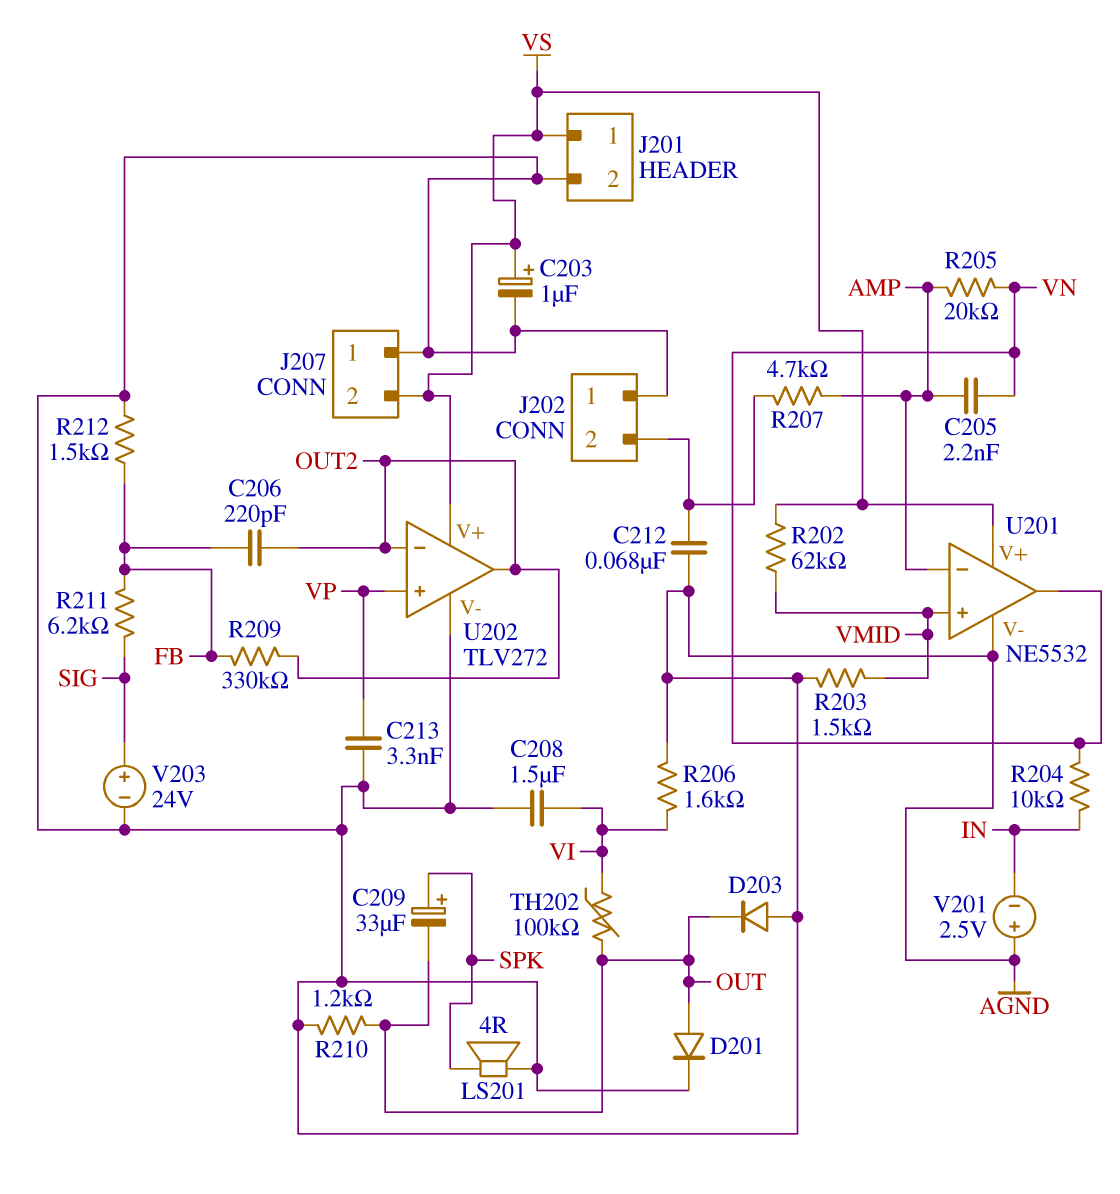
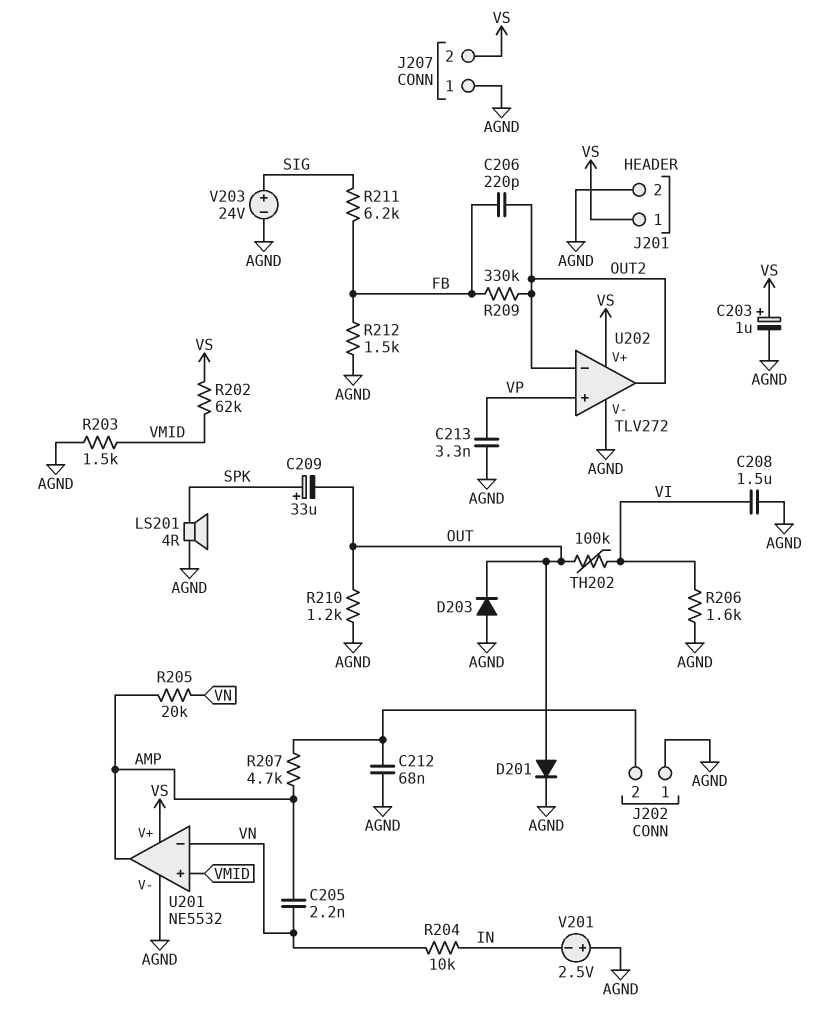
U201 pin in-: AMP -> VN
U201 pin out: VN -> AMP

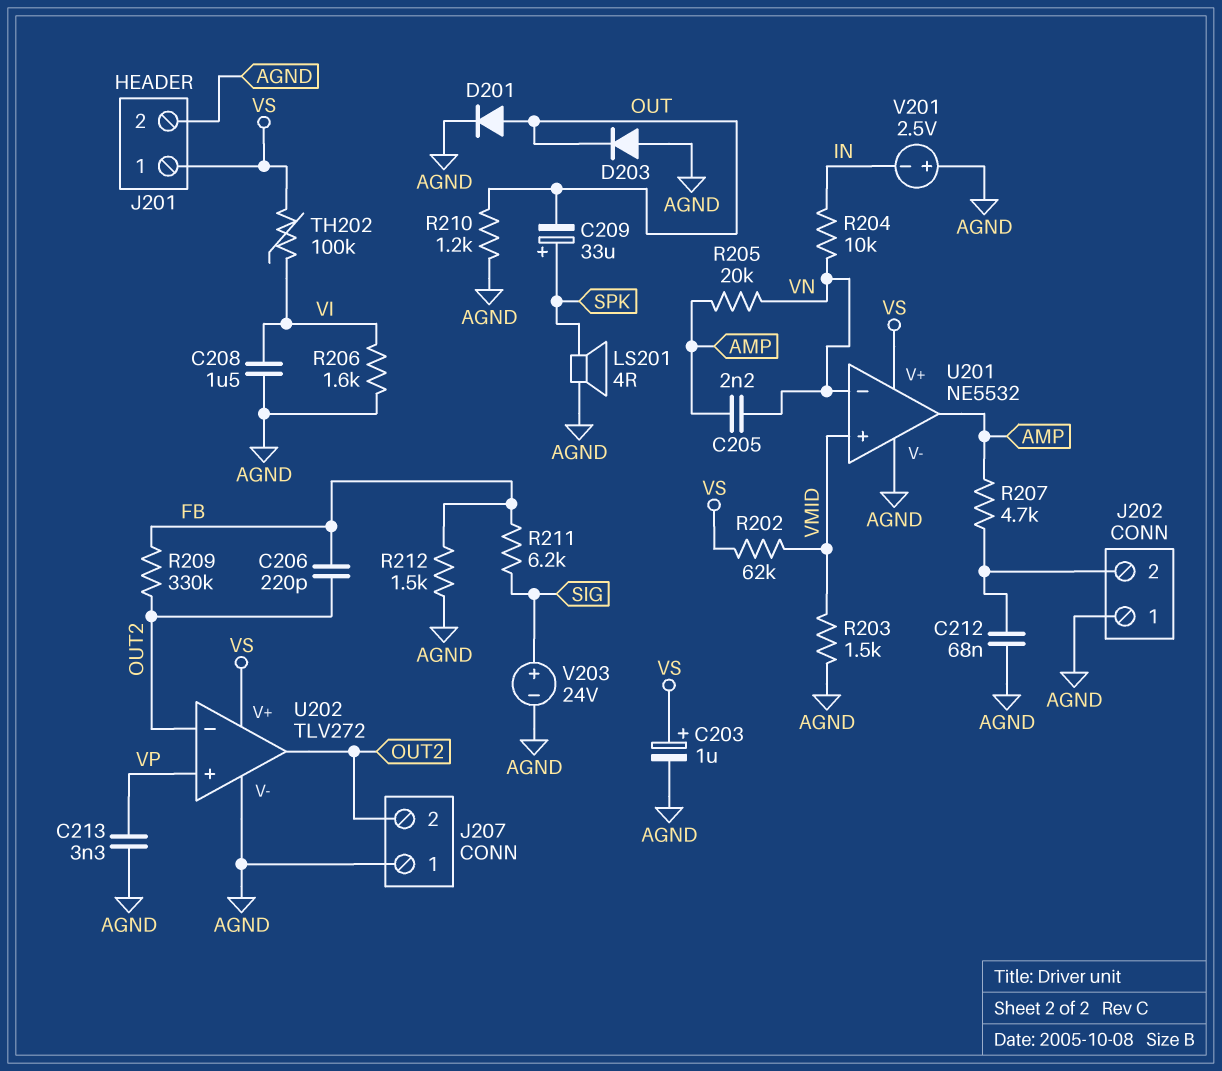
J207 pin 2: VS -> OUT2
TH202: 100k (OUT, VI) -> 100k (VI, VS)

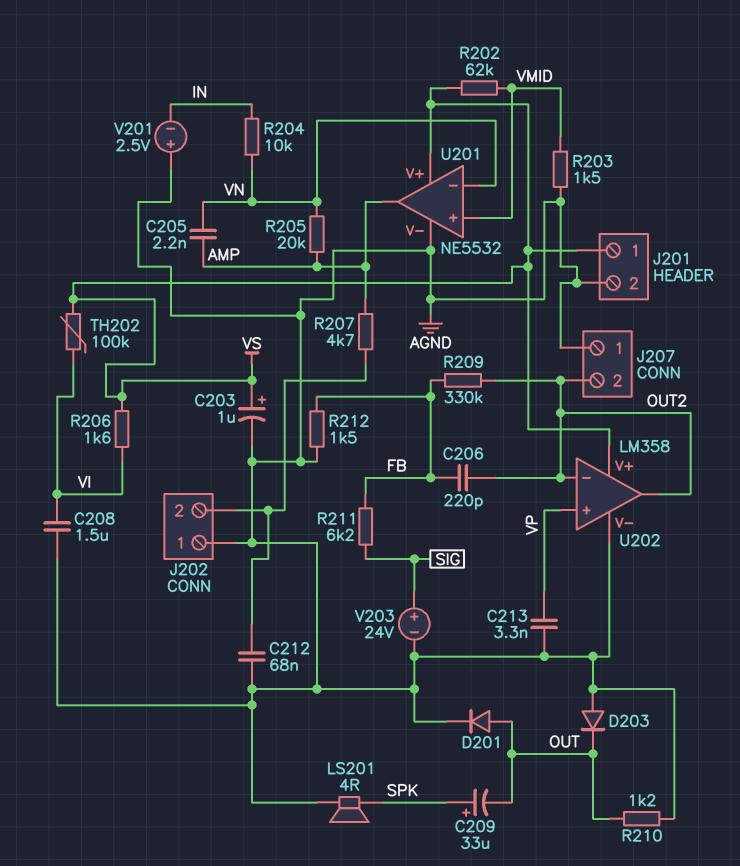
R206: 1.6k (AGND, VI) -> 1.6k (VI, VS)
U202: TLV272 -> LM358

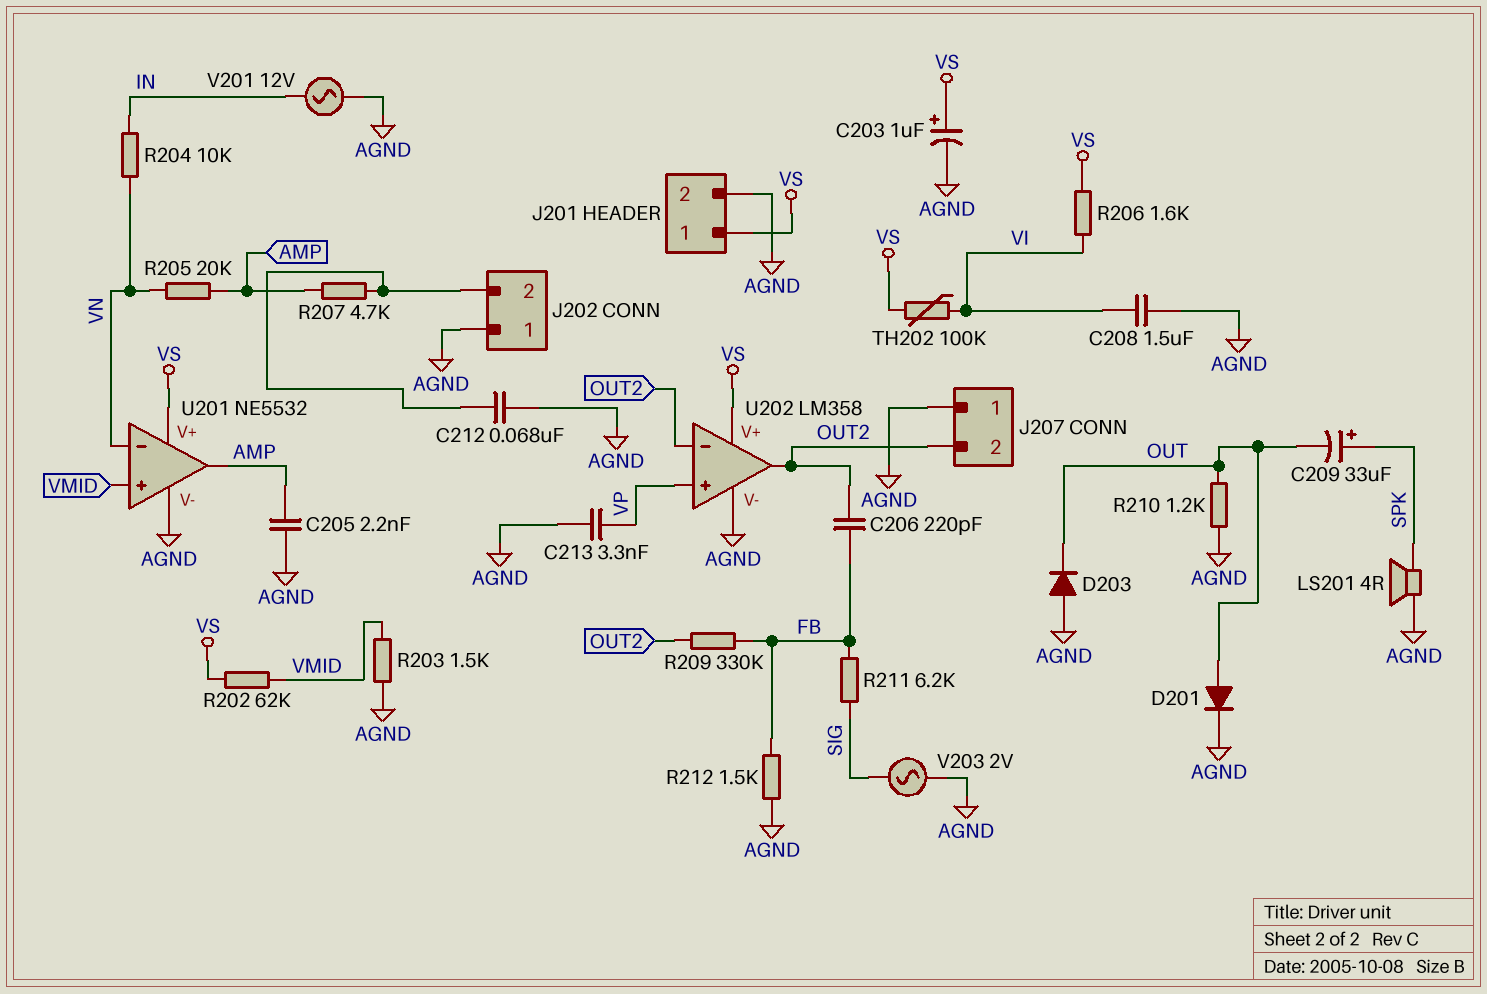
C205: 2.2nF (AMP, VN) -> 2.2nF (AGND, AMP)
V201: 2.5V (plus AGND, minus IN) -> AC 12V (AGND, IN)
V203: 24V (plus SIG, minus AGND) -> AC 2V (AGND, SIG)

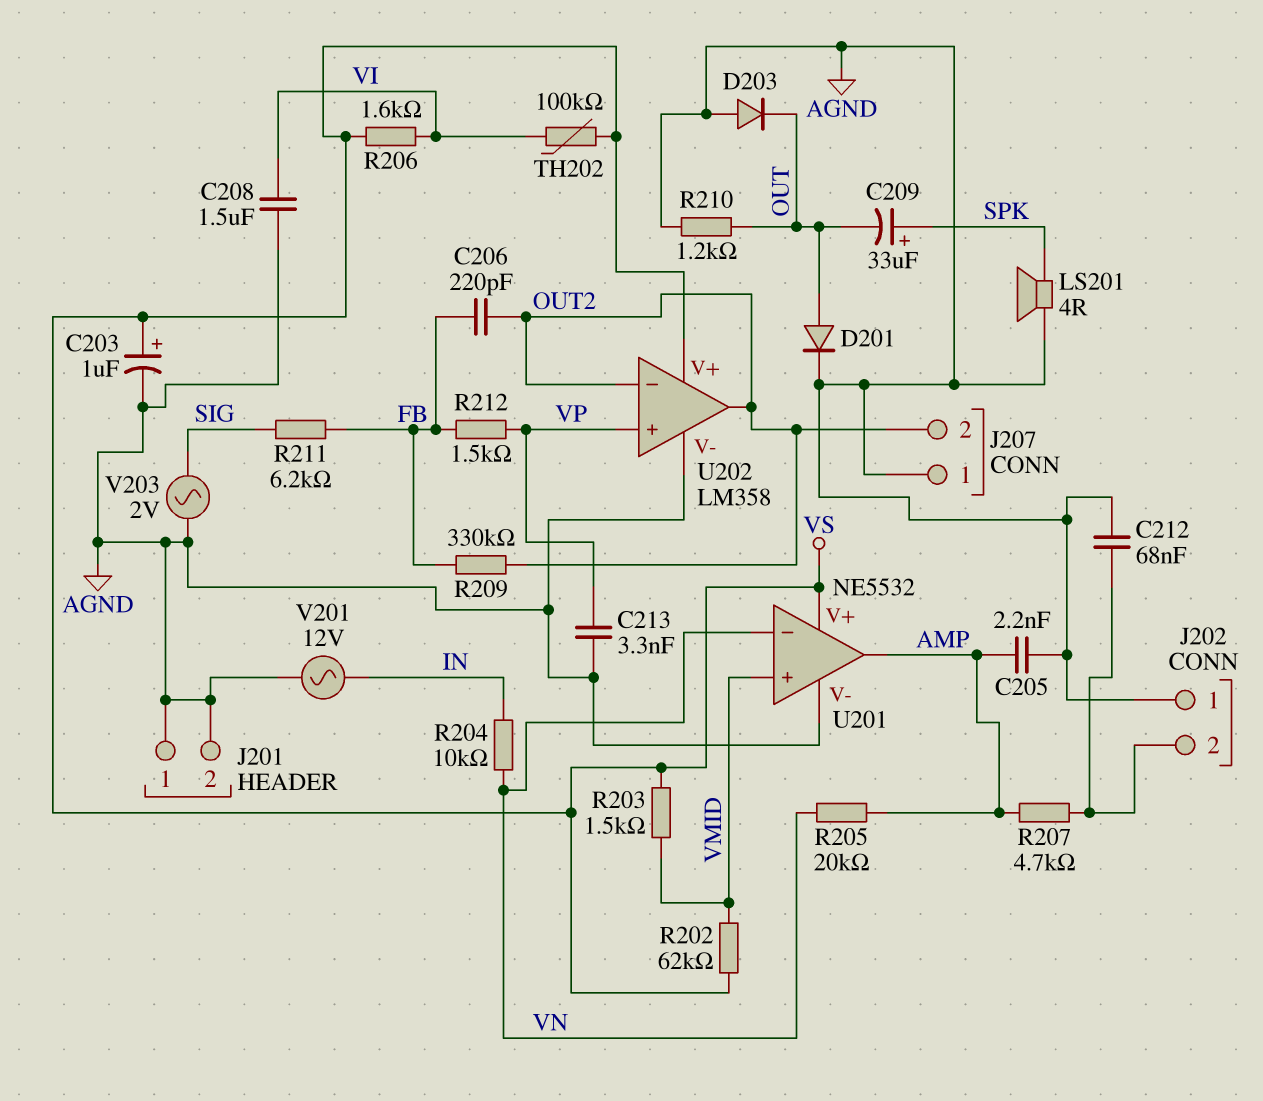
J201 pin 1: VS -> AGND
R203: 1.5k (AGND, VMID) -> 1.5k (VMID, VS)
R212: 1.5k (AGND, FB) -> 1.5k (FB, VP)

